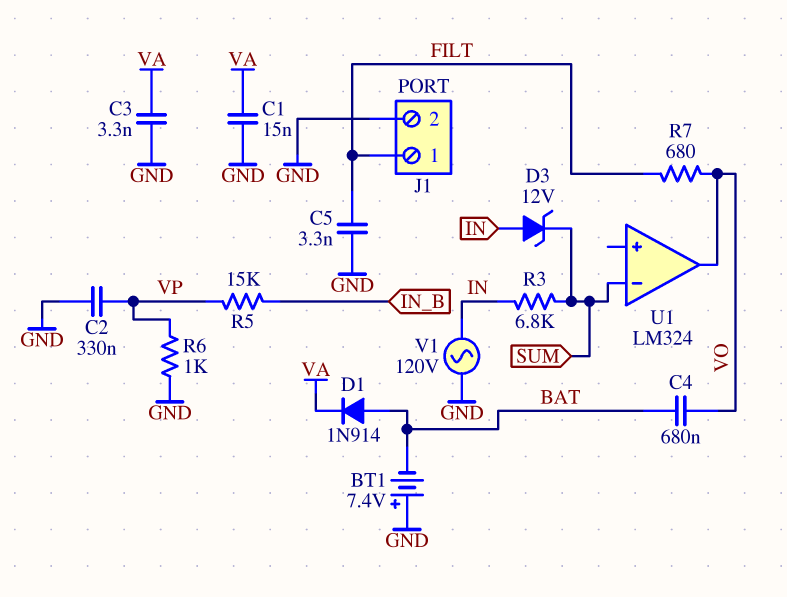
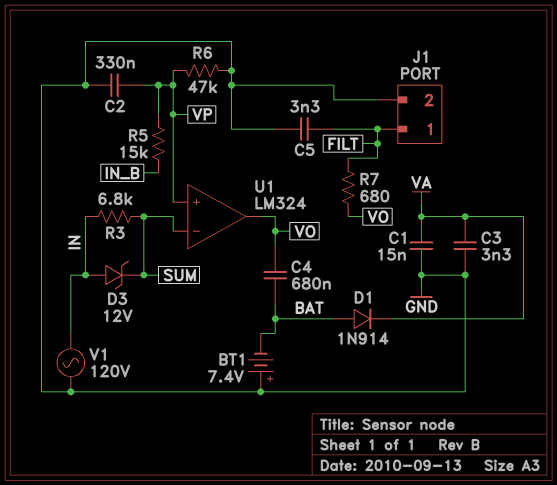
R6: 1k (GND, VP) -> 47k (GND, VP)
U1 pin in+: none -> VP

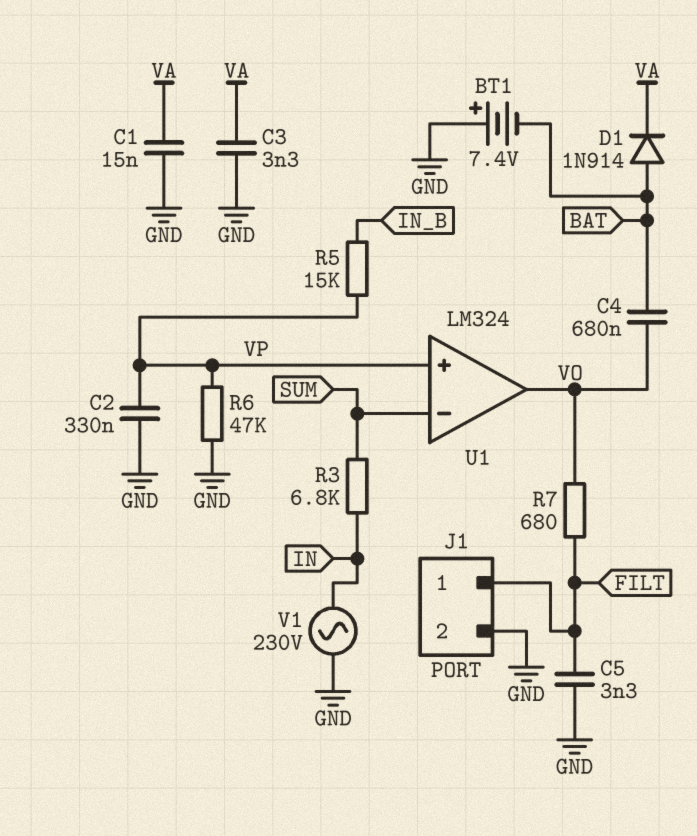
D3: zener 12V (A IN, K SUM) -> none
V1: AC 120V (GND, IN) -> AC 230V (GND, IN)

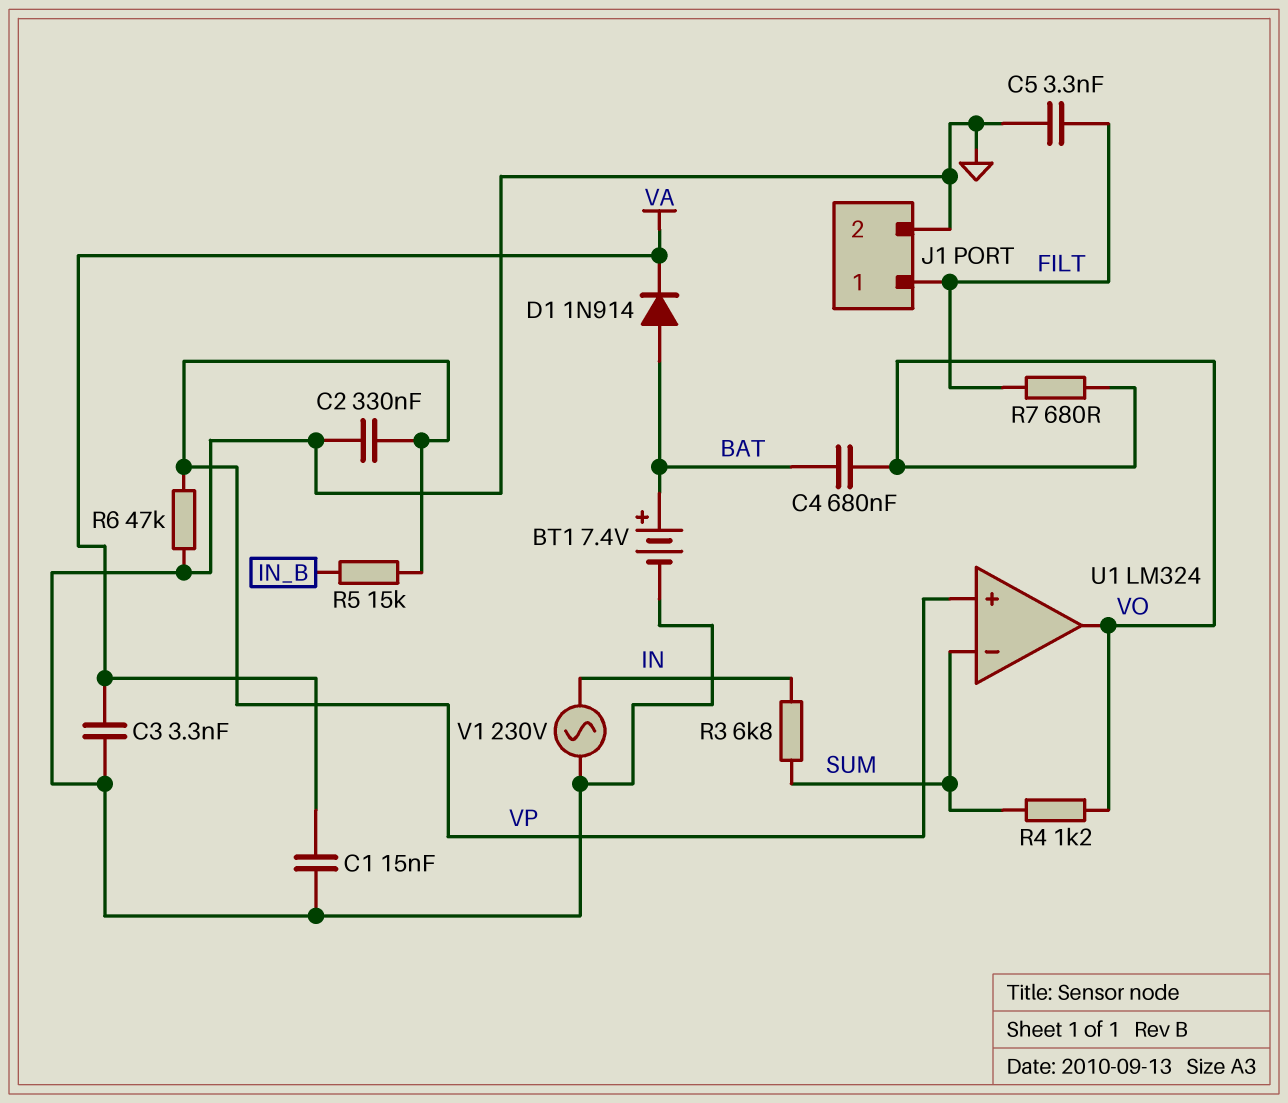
BT1: 7.4V (plus GND, minus BAT) -> 7.4V (plus BAT, minus GND)
R4: none -> 1.2k (SUM, VO)

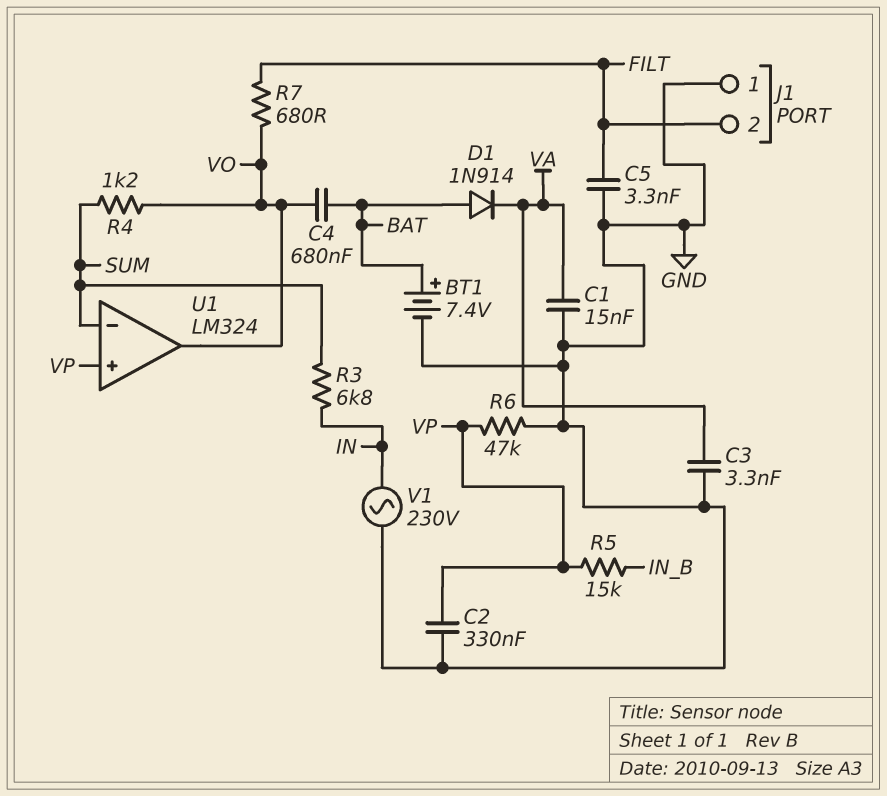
J1 pin 1: FILT -> GND
J1 pin 2: GND -> FILT

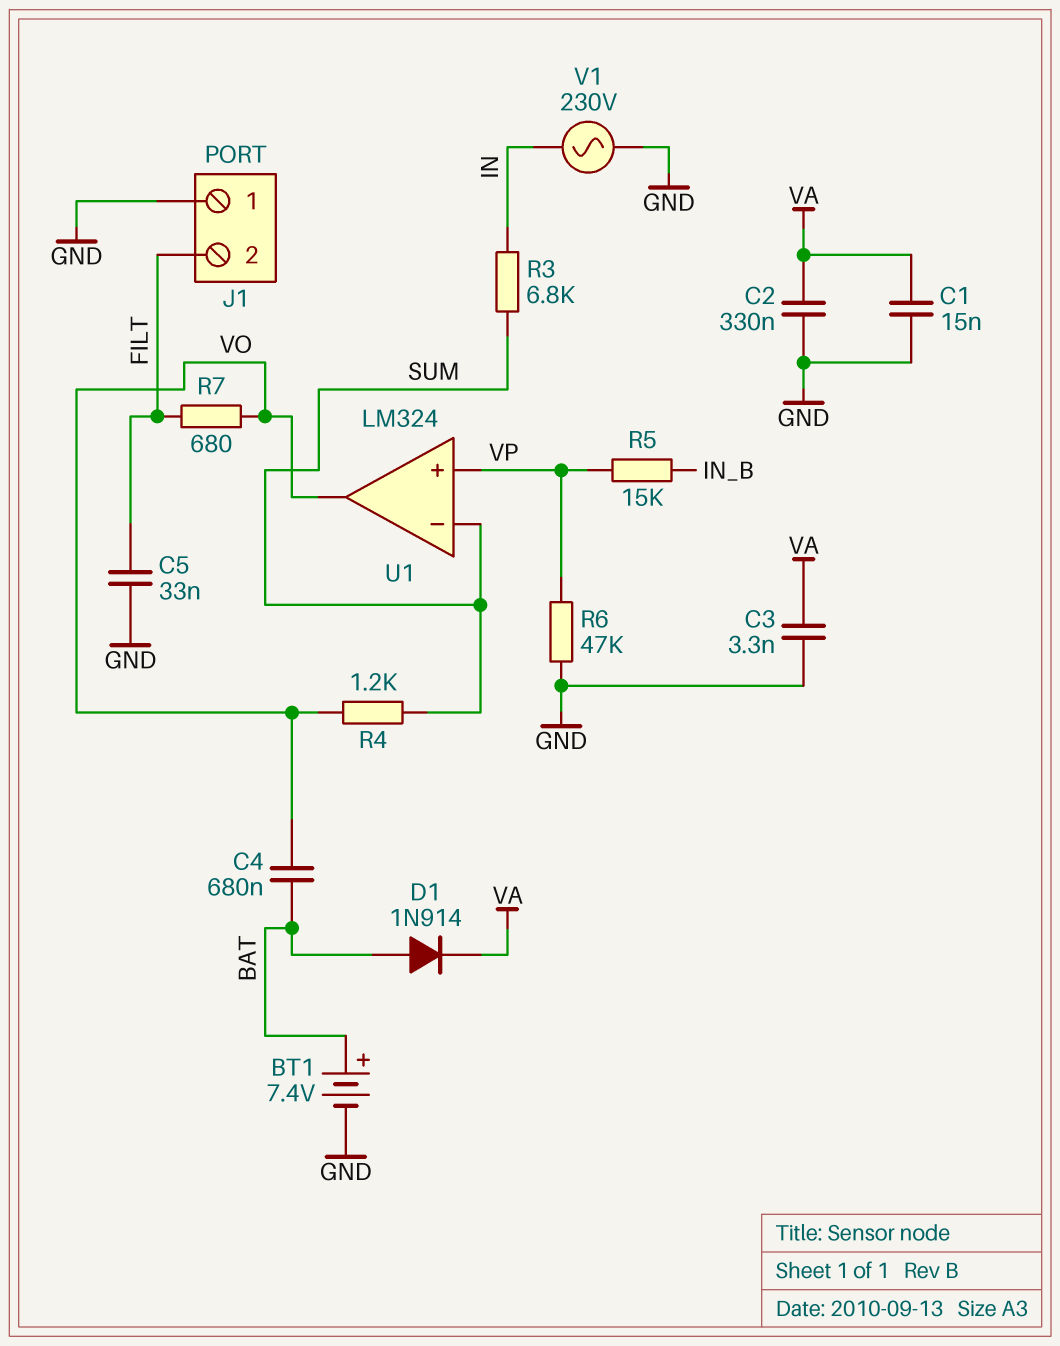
C2: 330nF (GND, VP) -> 330nF (GND, VA)
C5: 3.3nF (FILT, GND) -> 33nF (FILT, GND)

